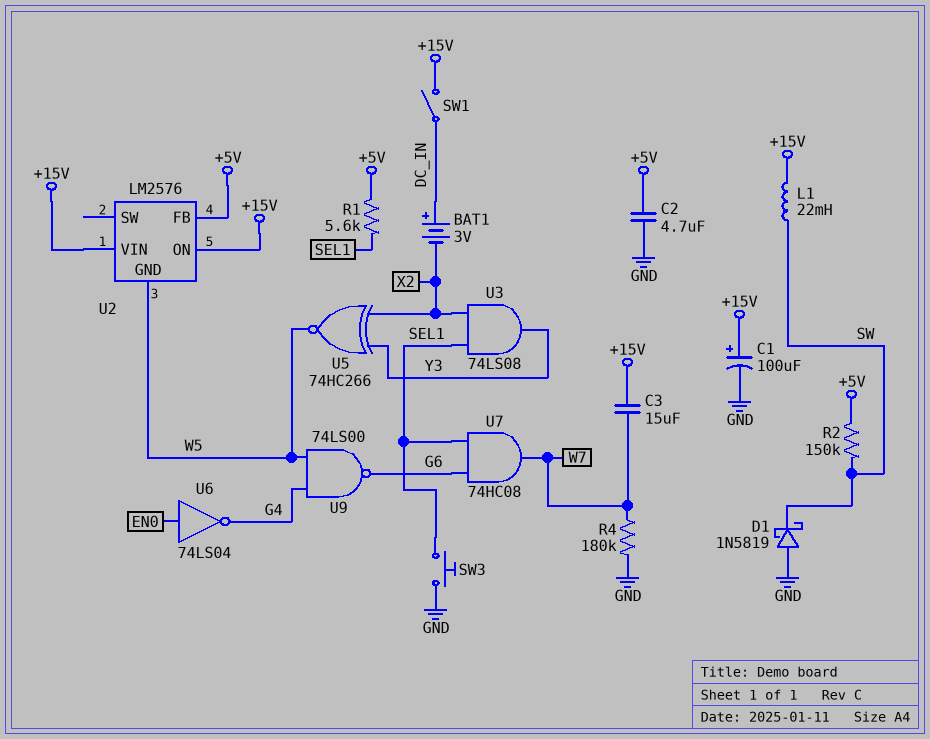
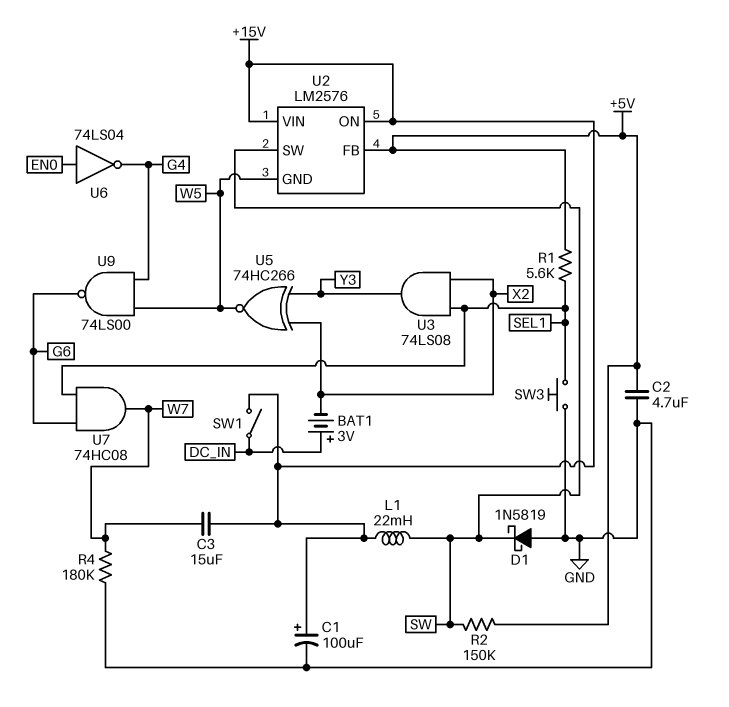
U2 pin SW: none -> SW

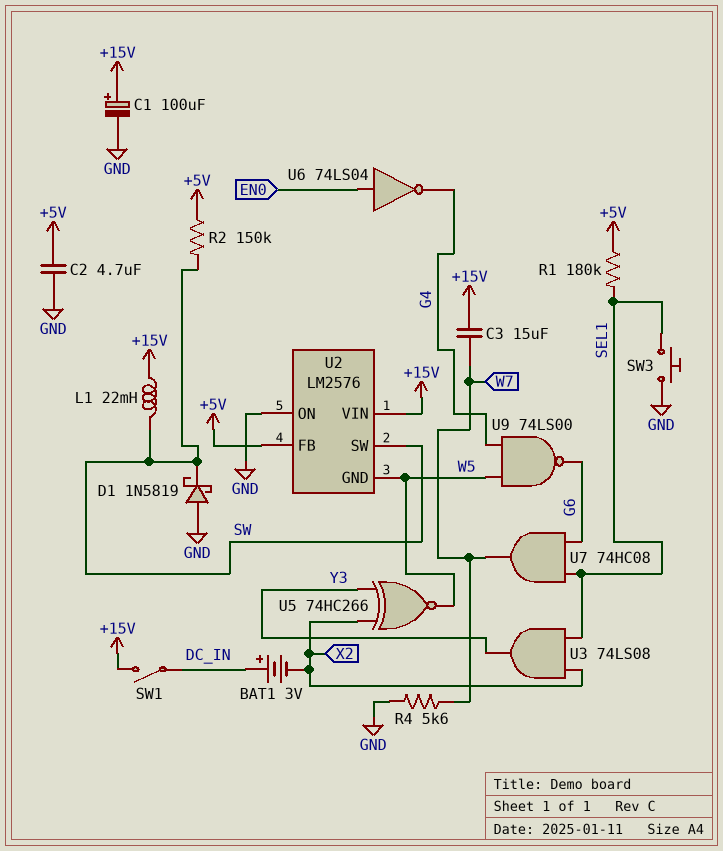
R1: 5.6k (+5V, SEL1) -> 180k (+5V, SEL1)
R4: 180k (GND, W7) -> 5.6k (GND, W7)
U2 pin ON: +15V -> GND

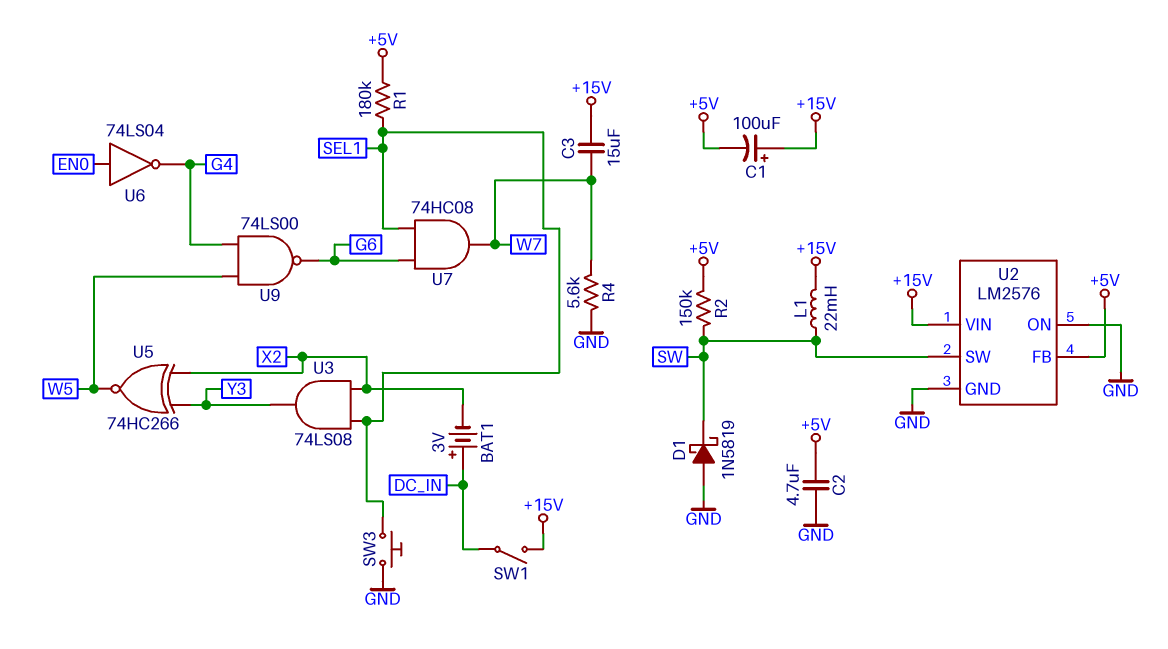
C1: 100uF (plus +15V, minus GND) -> 100uF (plus +15V, minus +5V)
U2 pin GND: W5 -> GND

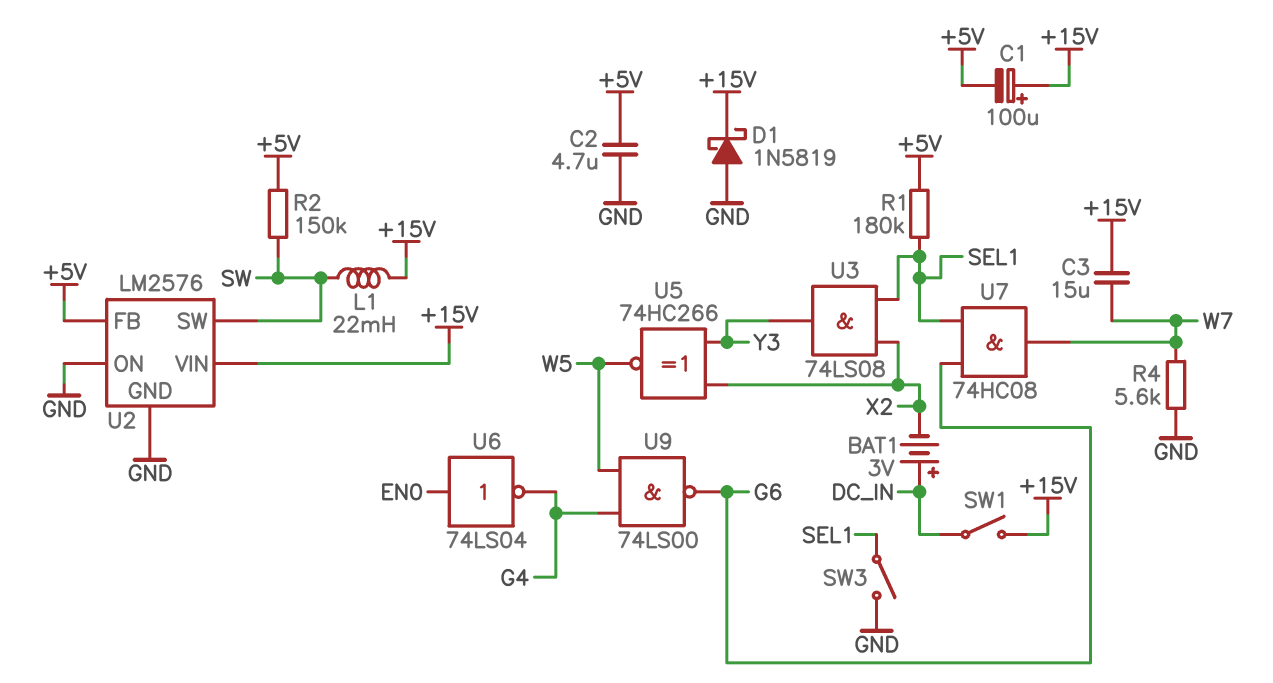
D1: schottky 1N5819 (A GND, K SW) -> schottky 1N5819 (A GND, K +15V)
SW3: button (GND, SEL1) -> switch (GND, SEL1)

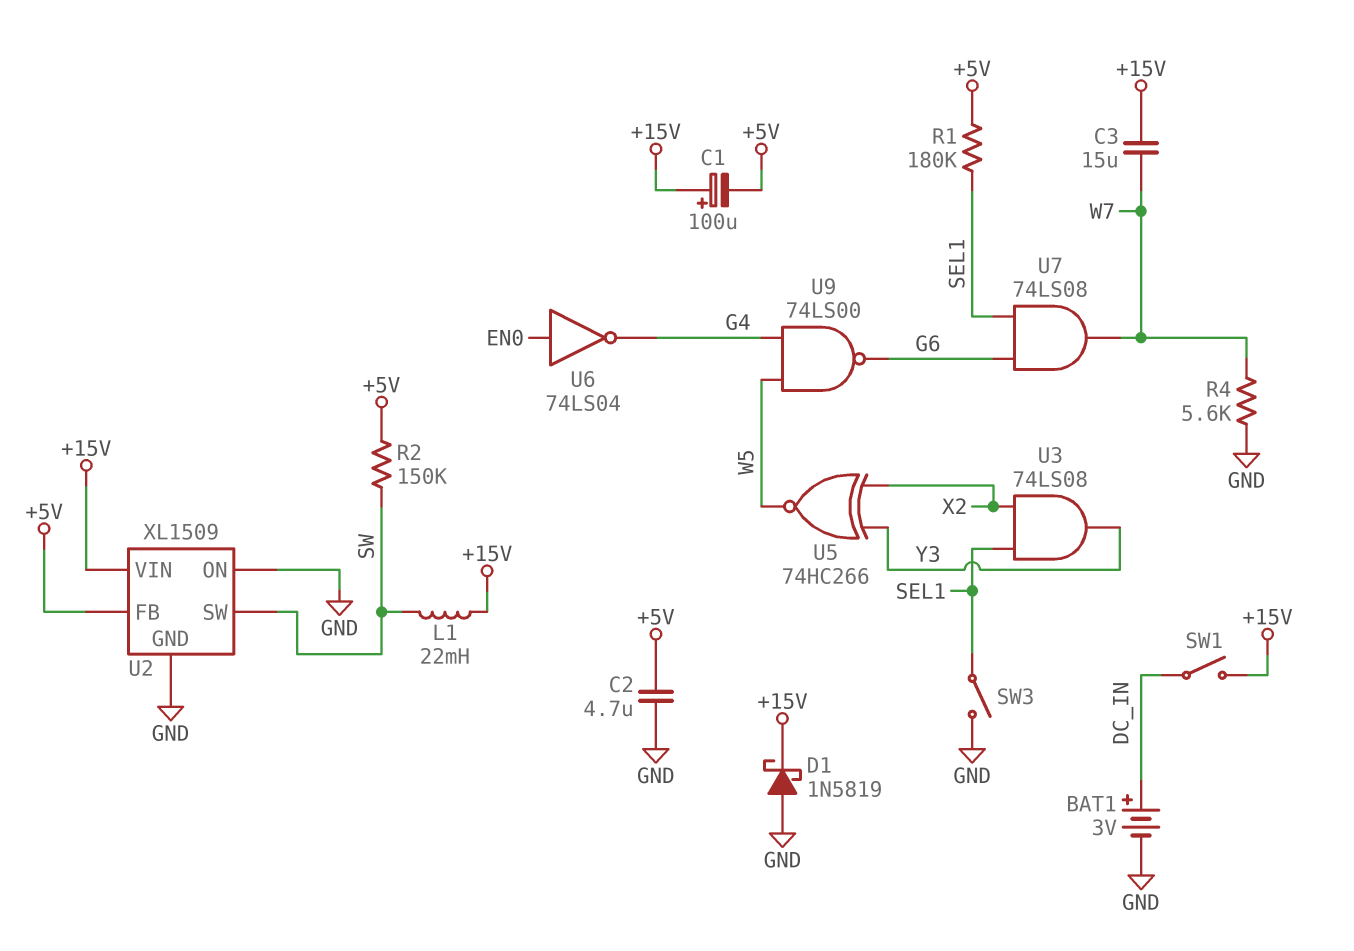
BAT1: 3V (plus DC_IN, minus X2) -> 3V (plus DC_IN, minus GND)
U2: LM2576 -> XL1509
U7: AND 74HC08 (in G6, in SEL1, out W7) -> AND 74LS08 (in G6, in SEL1, out W7)

